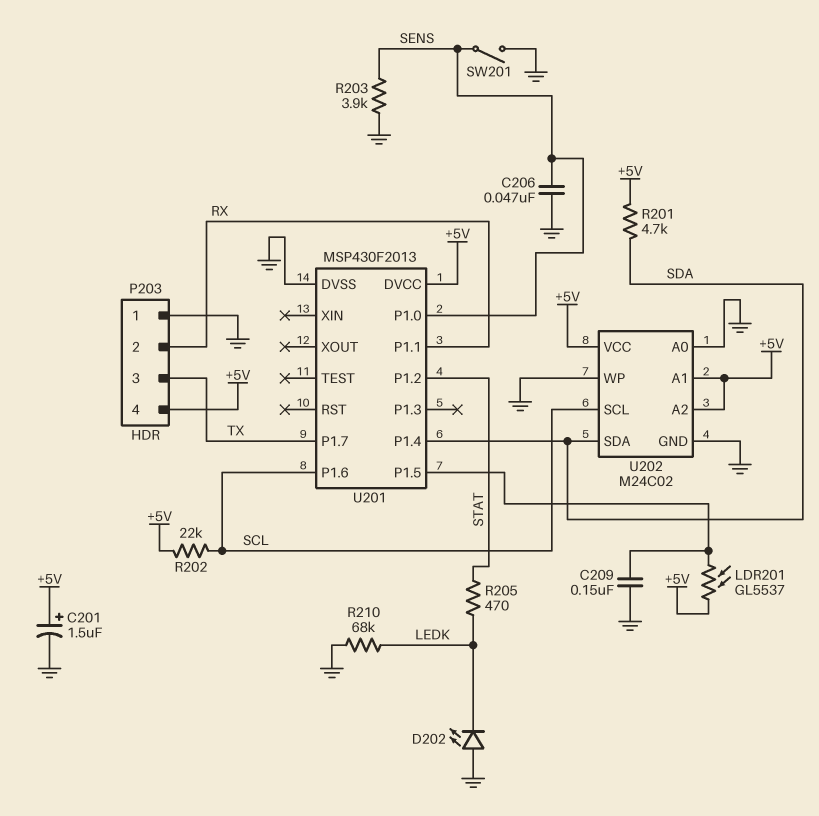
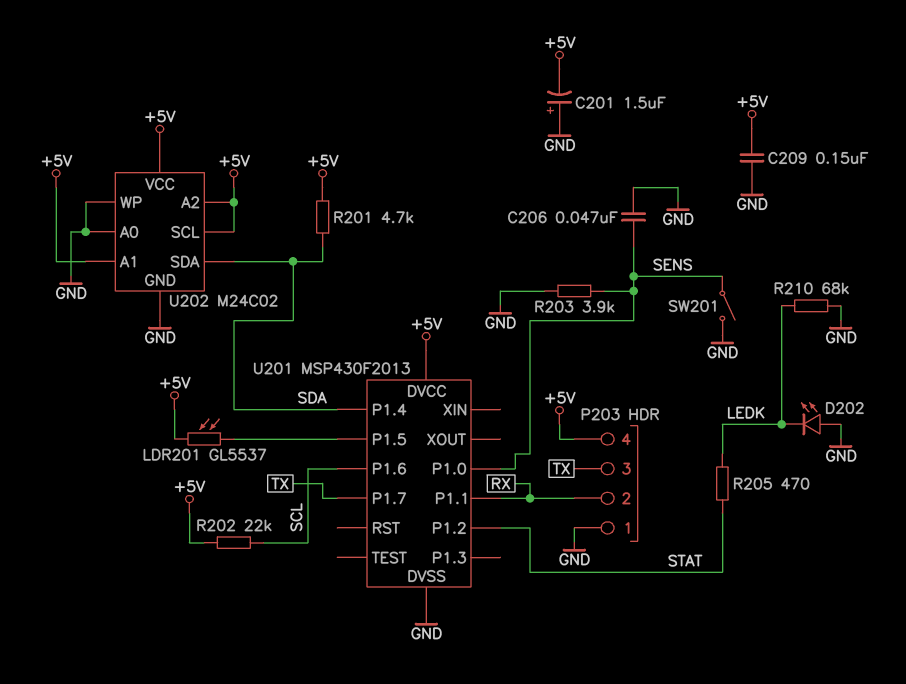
C201: 1.5uF (plus +5V, minus GND) -> 1.5uF (plus GND, minus +5V)
C209: 150nF (GND, U201/P1.5) -> 150nF (+5V, GND)
U202 pin SCL: SCL -> +5V

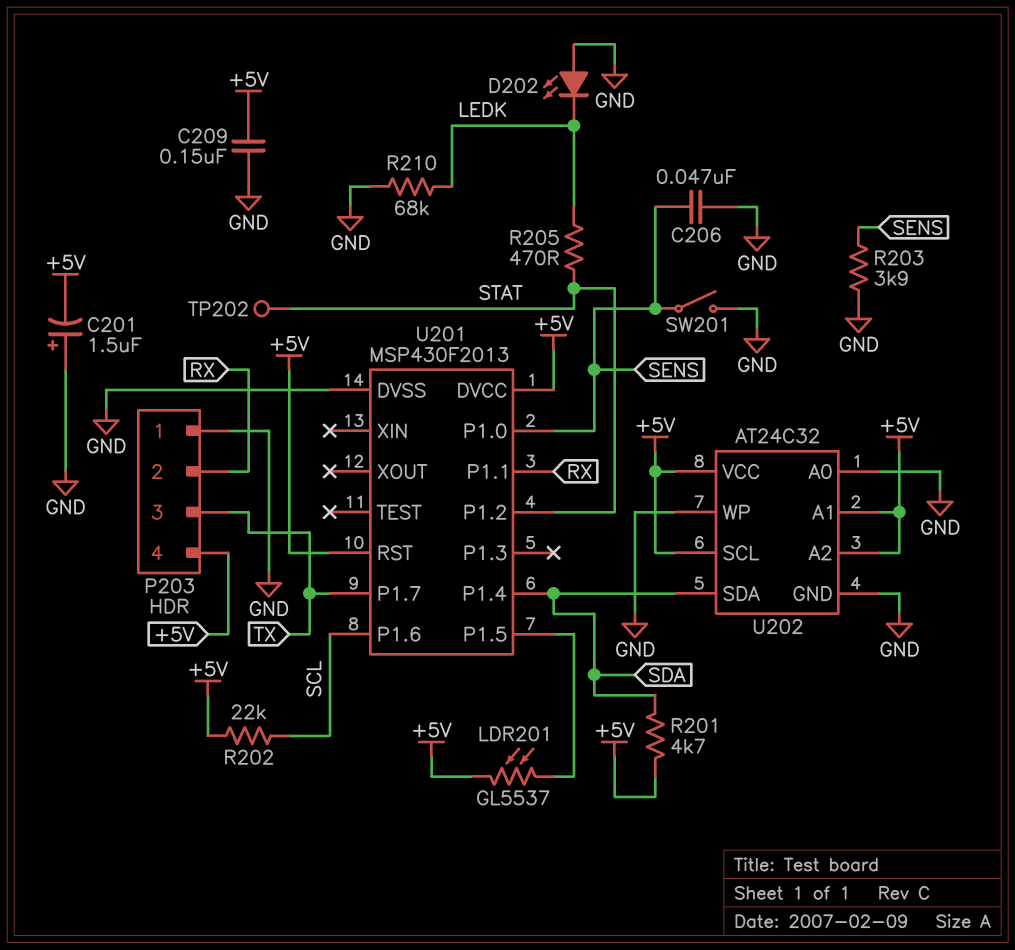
TP202: none -> test point (STAT)
U201 pin RST: none -> +5V
U202: M24C02 -> AT24C32

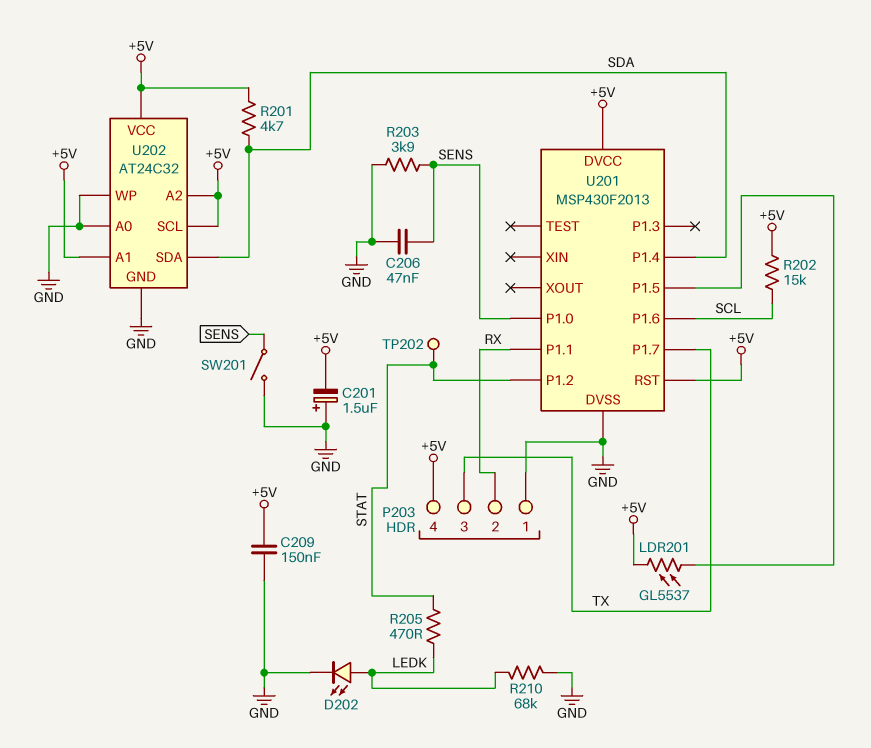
D202: LED (A GND, K LEDK) -> LED (A LEDK, K GND)
R202: 22k (+5V, SCL) -> 15k (+5V, SCL)

